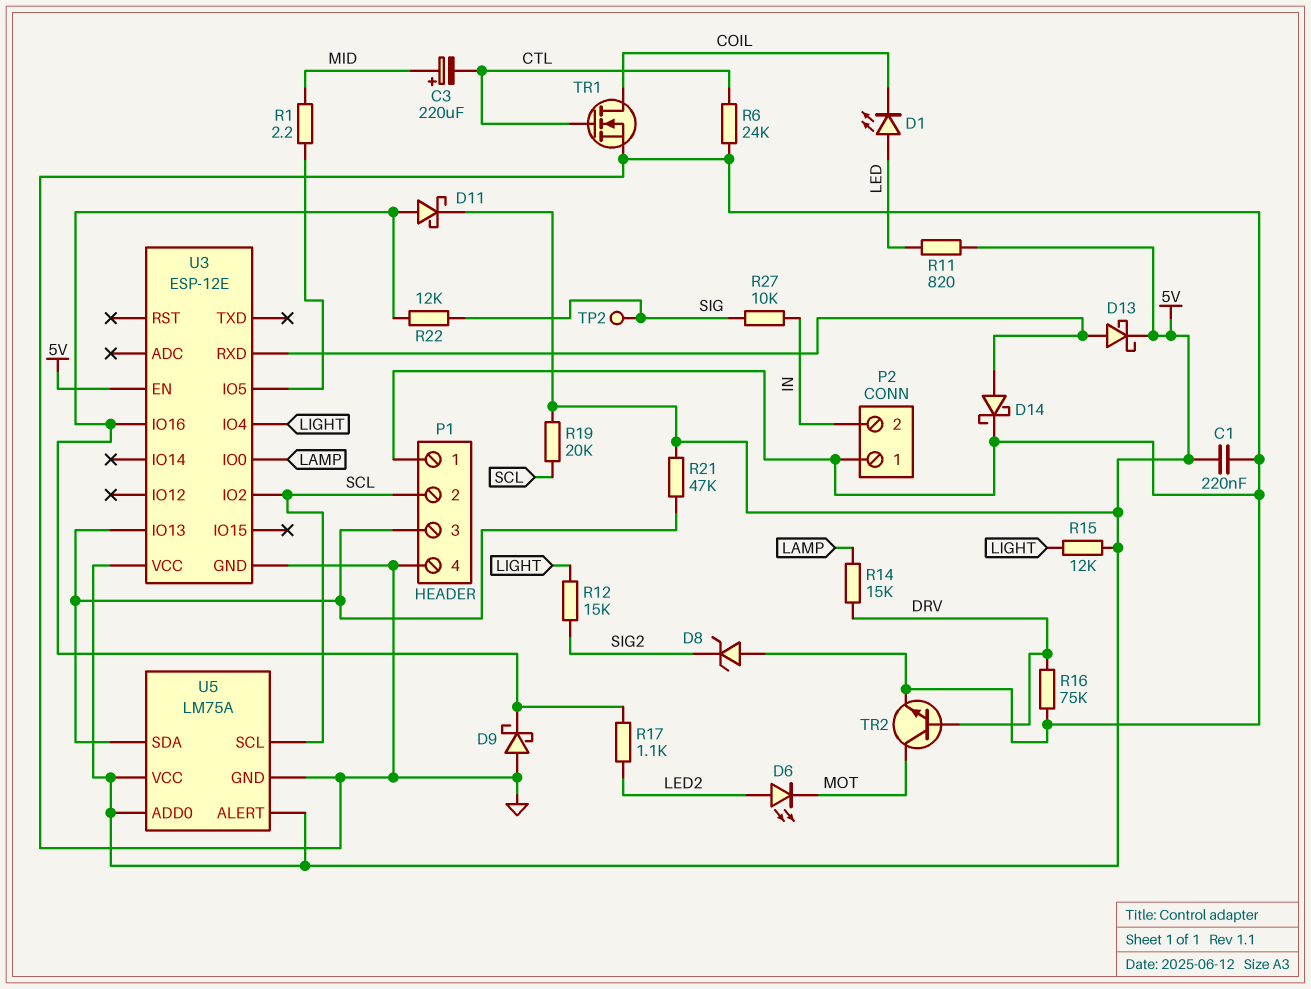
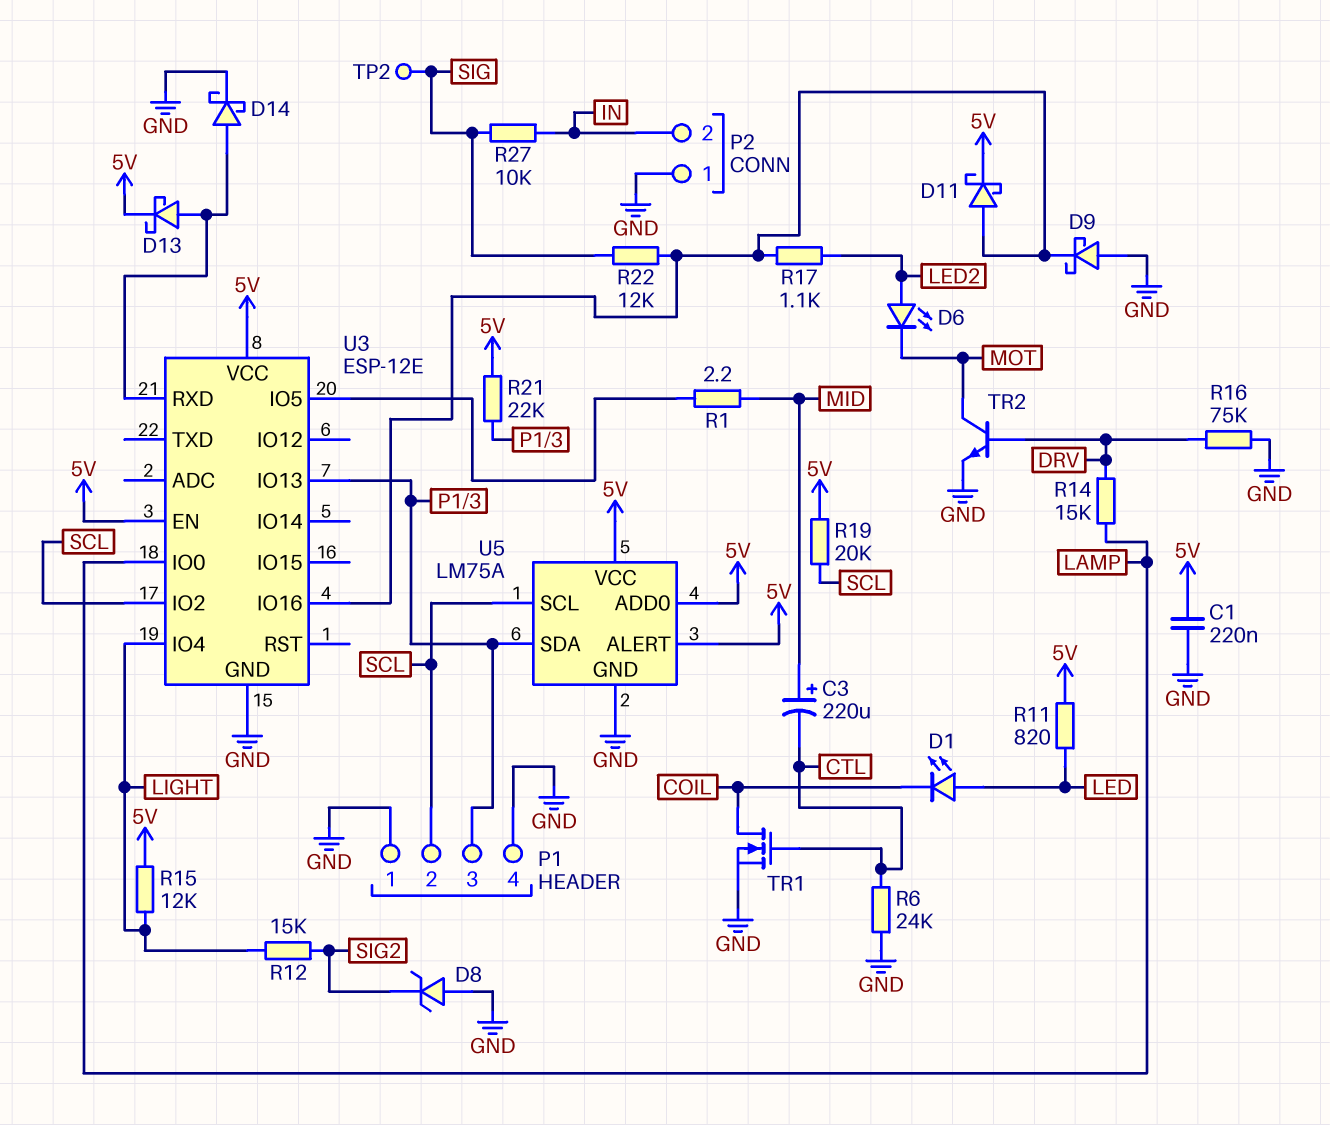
R21: 47k (5V, P1/3) -> 22k (5V, P1/3)

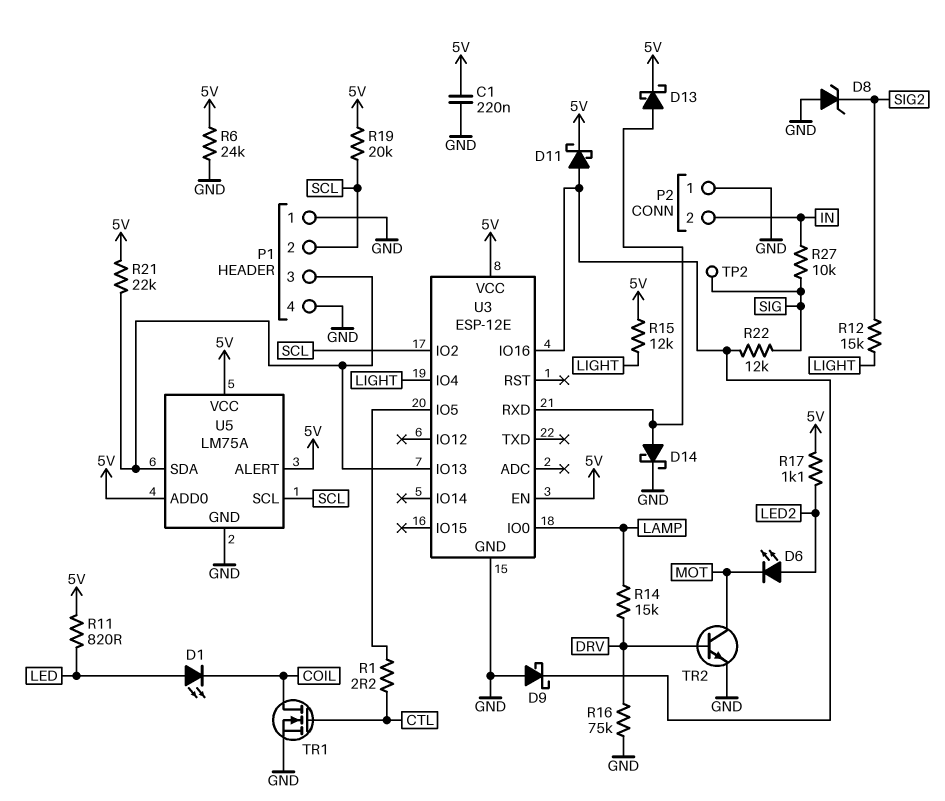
C3: 220uF (plus MID, minus CTL) -> none
R1: 2.2 (MID, U3/IO5) -> 2.2 (CTL, U3/IO5)
R6: 24k (CTL, GND) -> 24k (5V, GND)
R17: 1.1k (LED2, U3/IO16) -> 1.1k (5V, LED2)

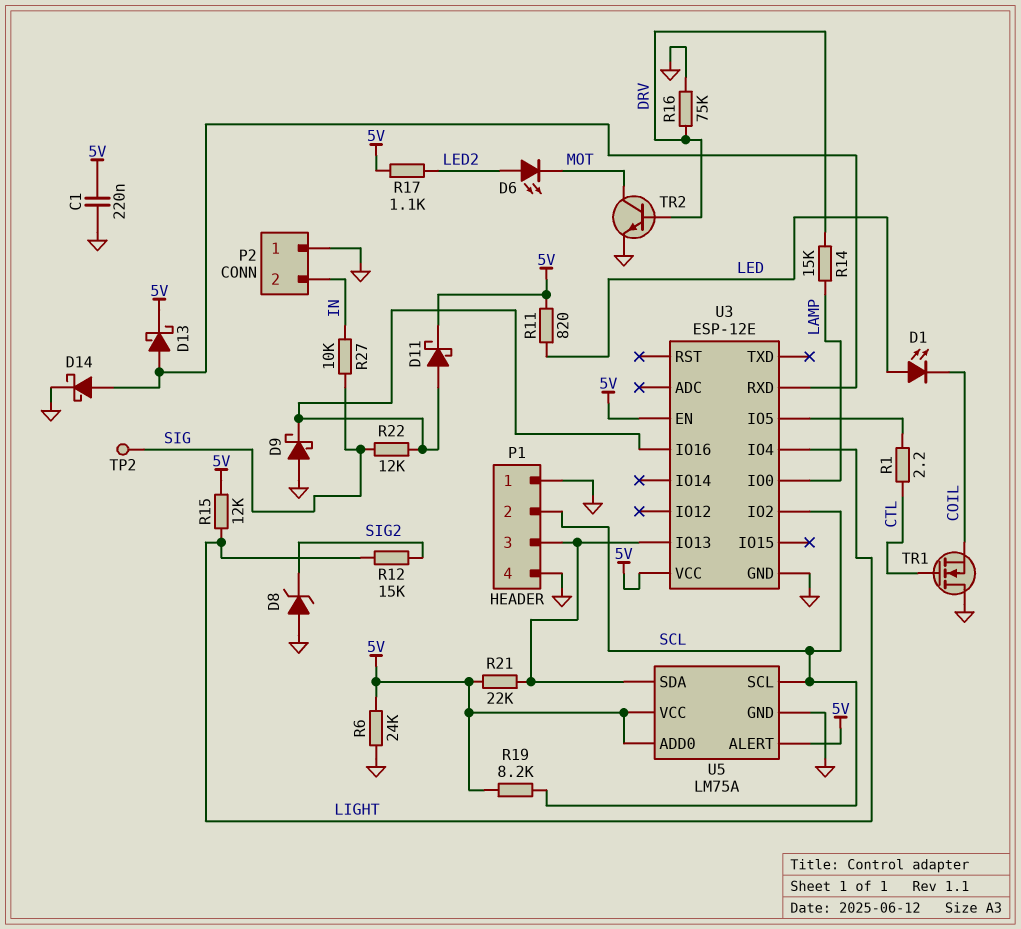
R19: 20k (5V, SCL) -> 8.2k (5V, SCL)
TR1: NMOS (G CTL, D COIL, S GND) -> NMOS (G CTL, D GND, S COIL)

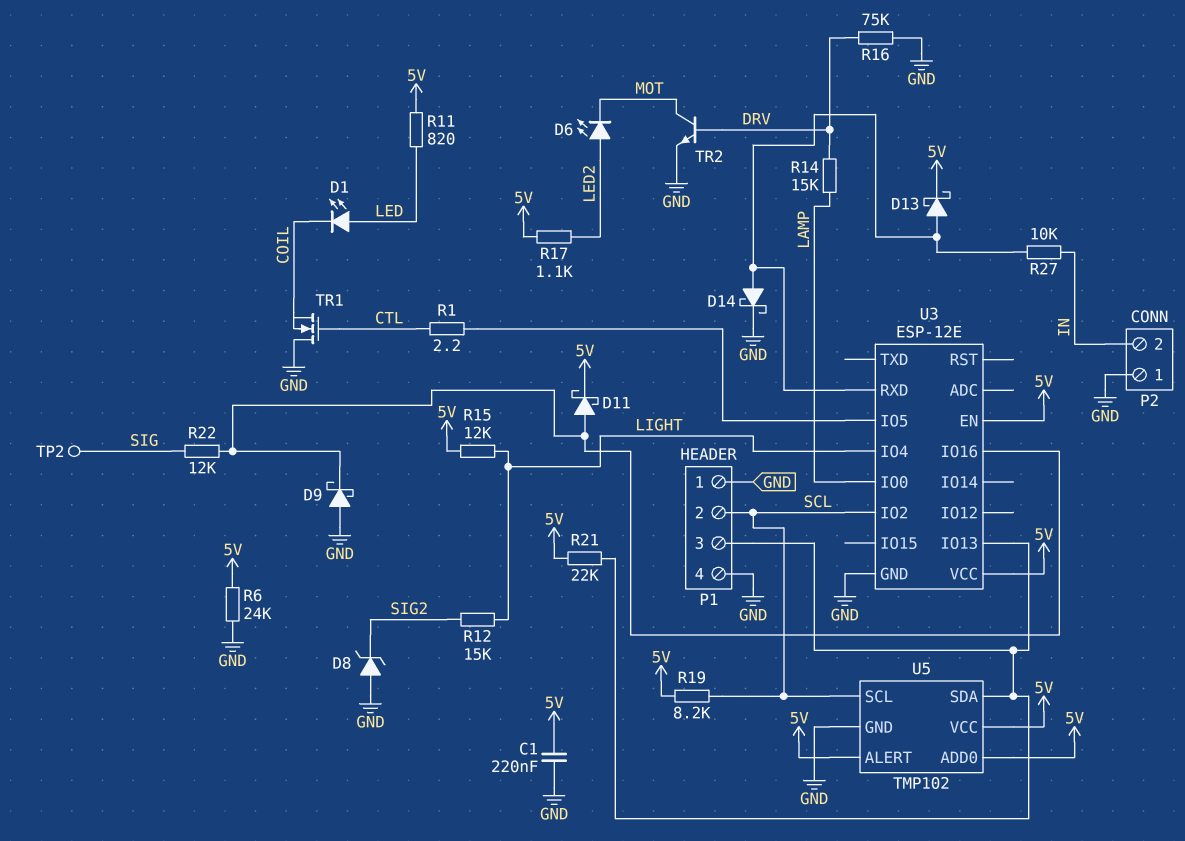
R27: 10k (IN, SIG) -> 10k (IN, U3/RXD)
U5: LM75A -> TMP102

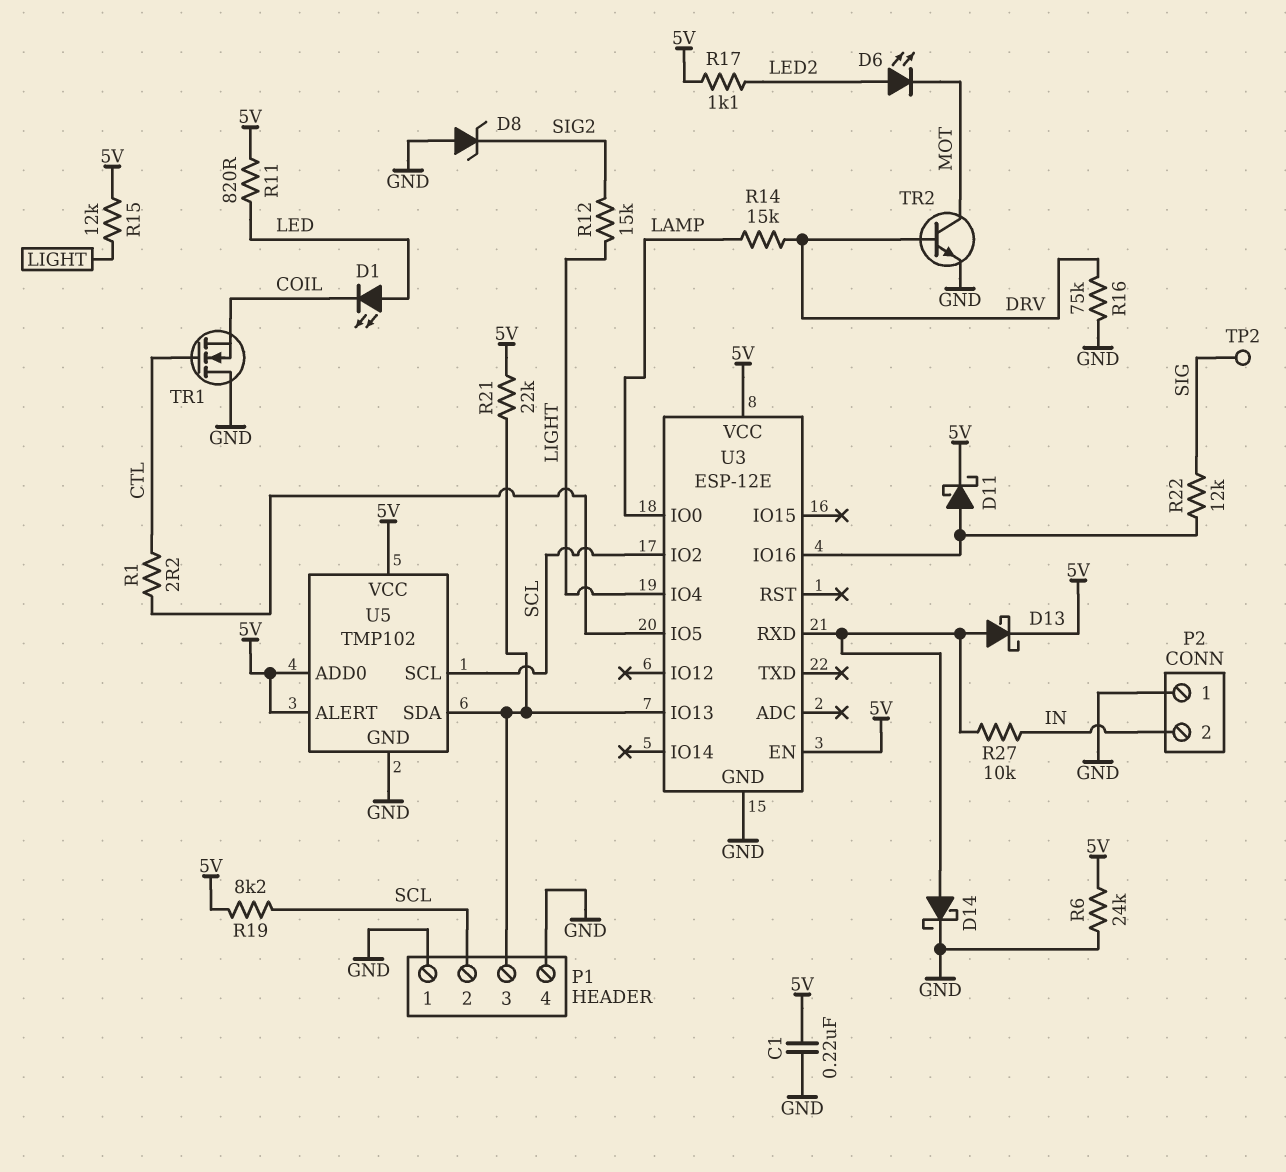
D9: schottky (A GND, K U3/IO16) -> none

